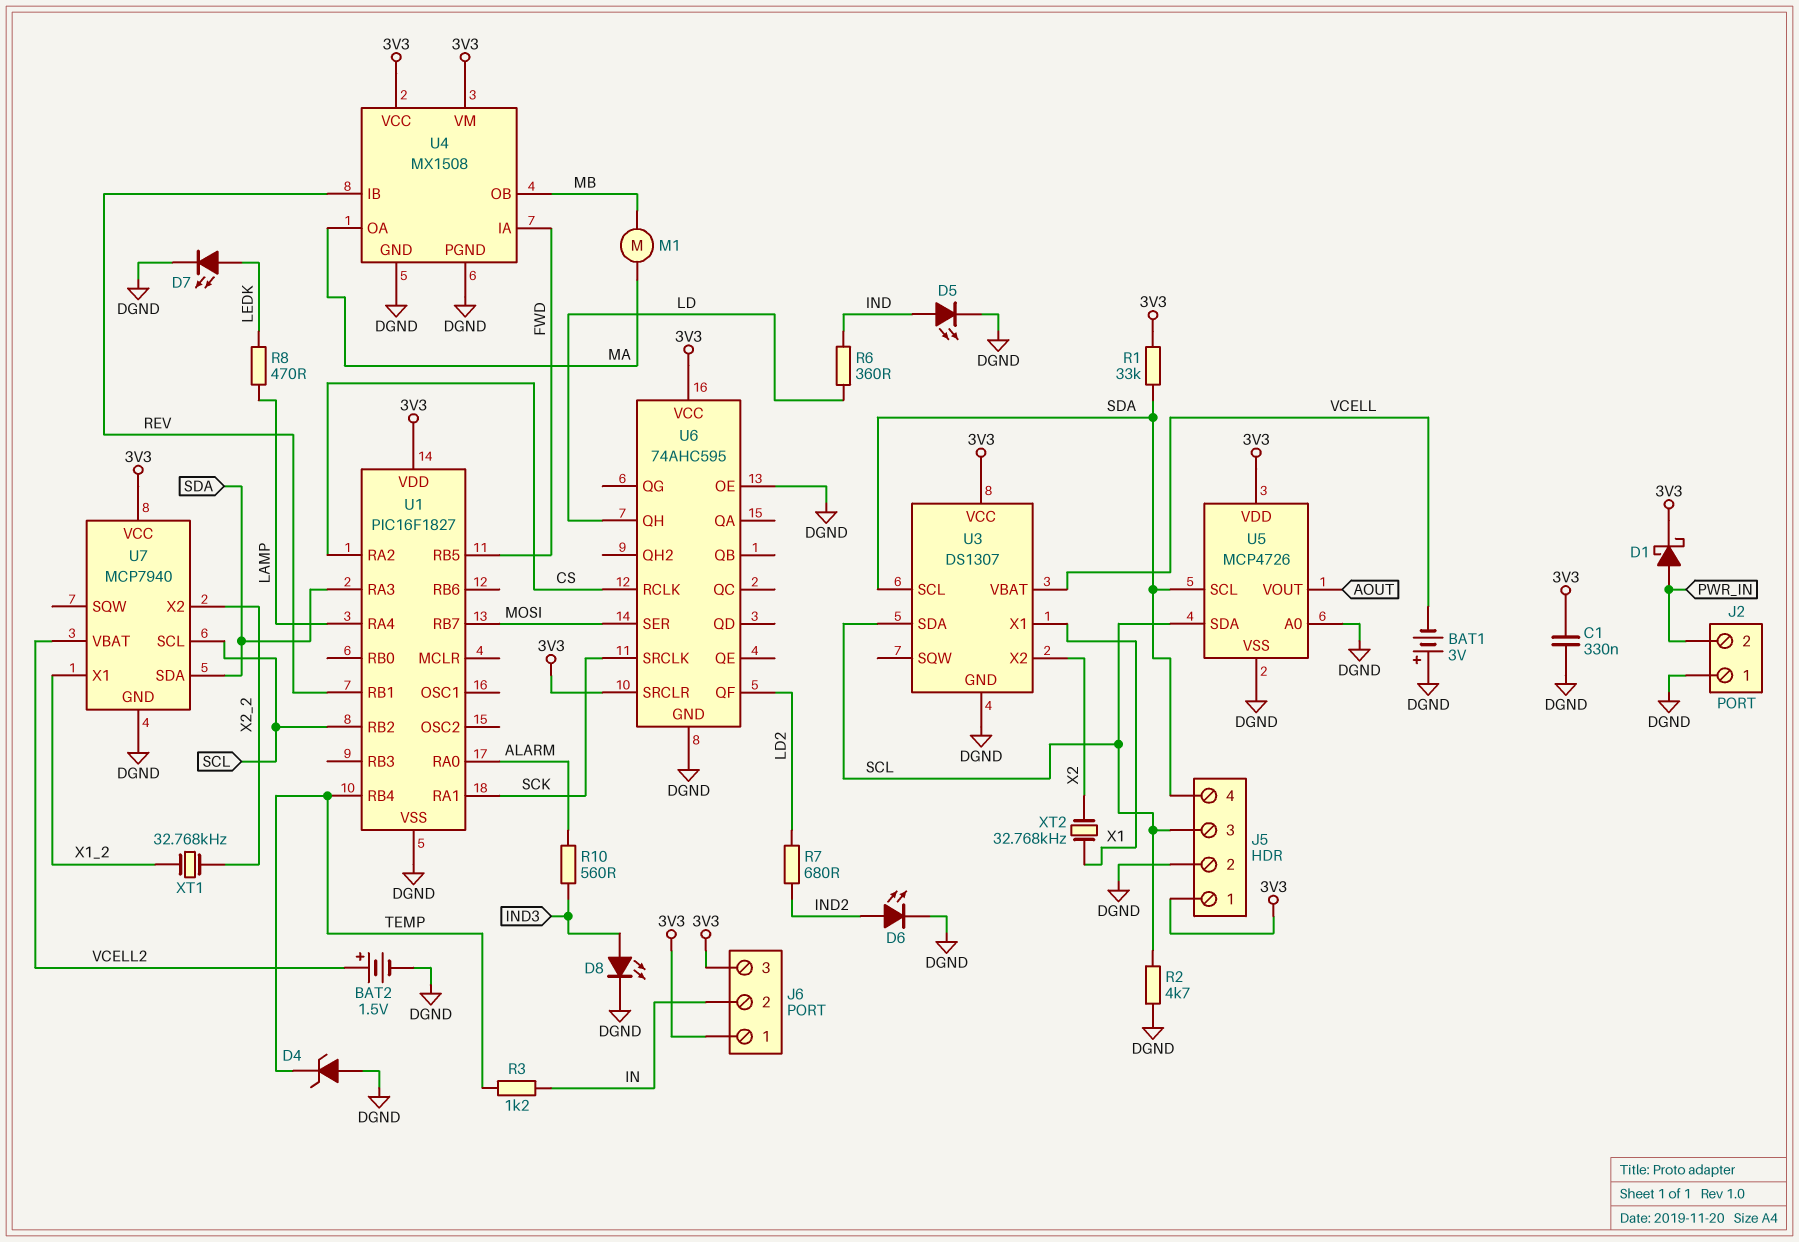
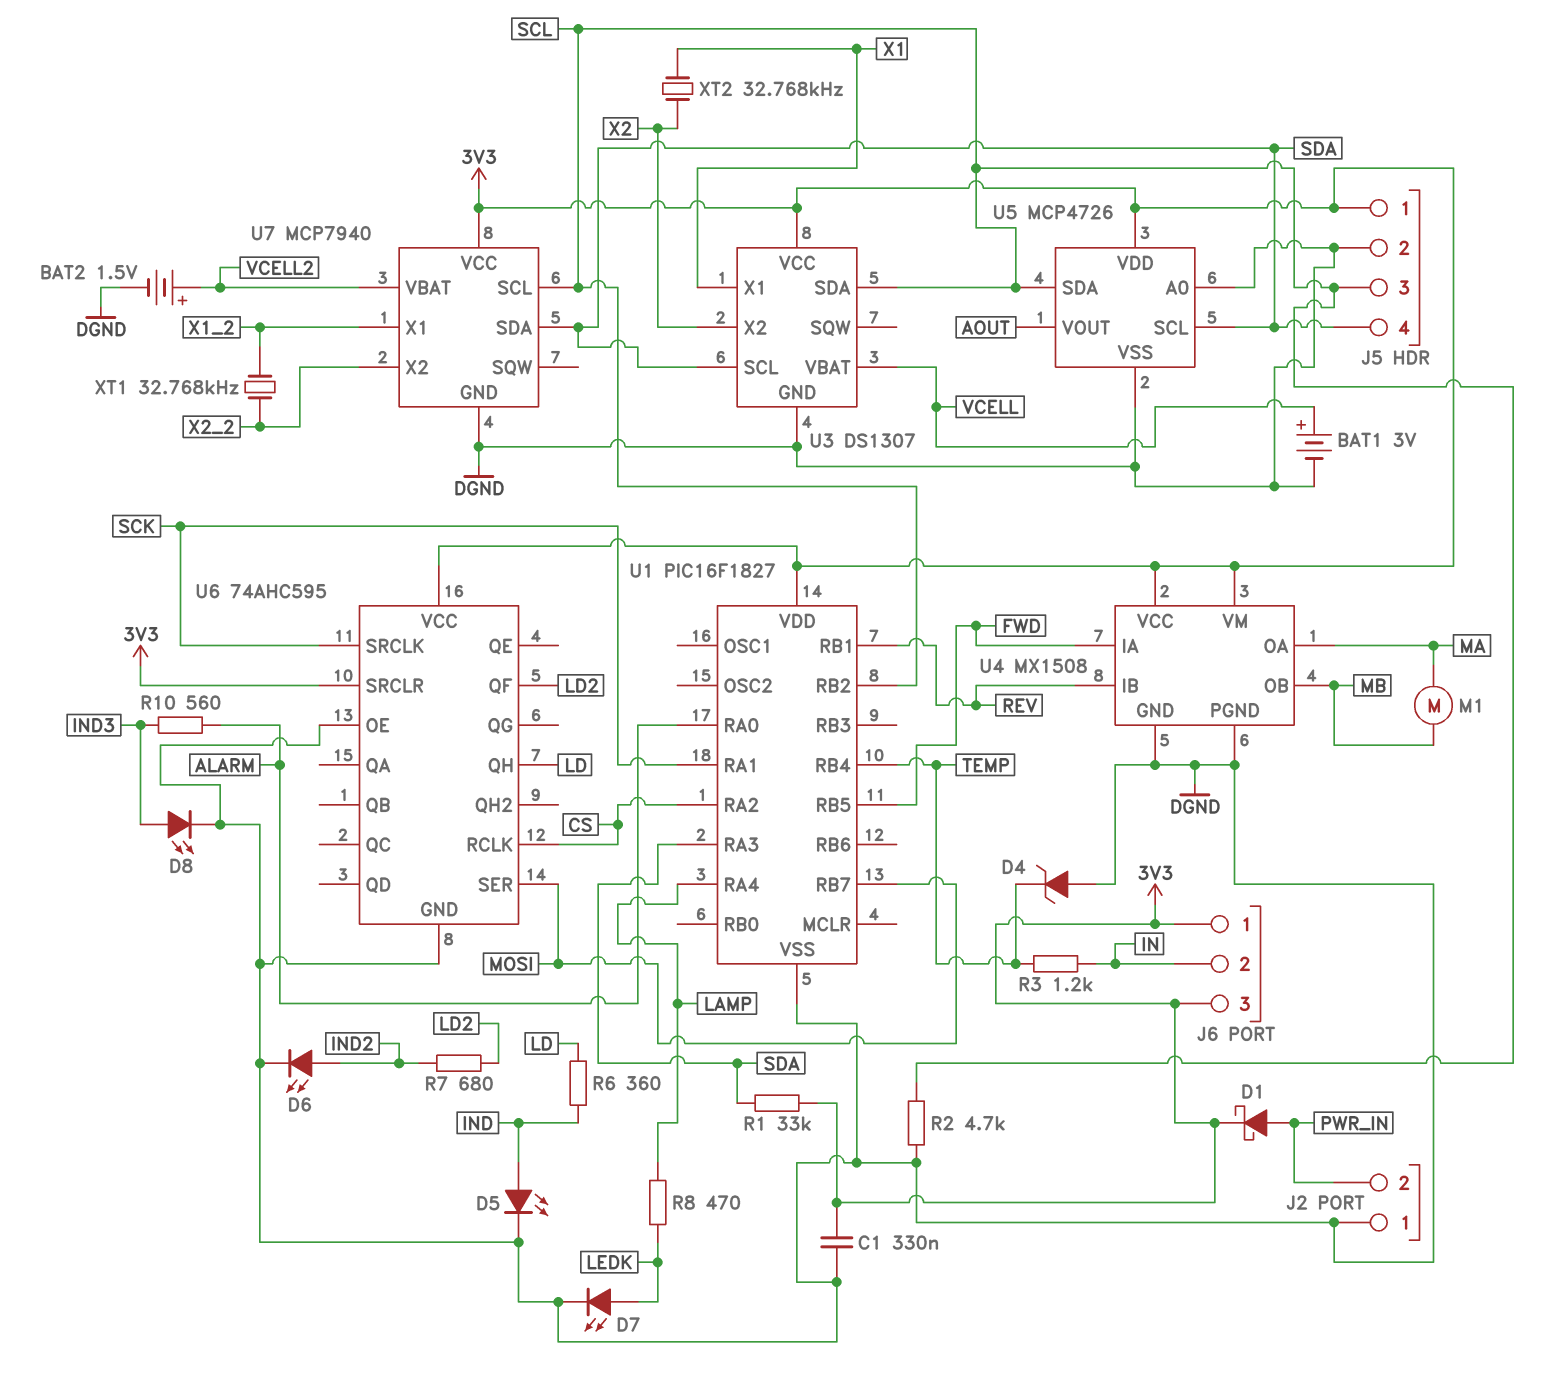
BAT1: 3V (plus DGND, minus VCELL) -> 3V (plus VCELL, minus DGND)

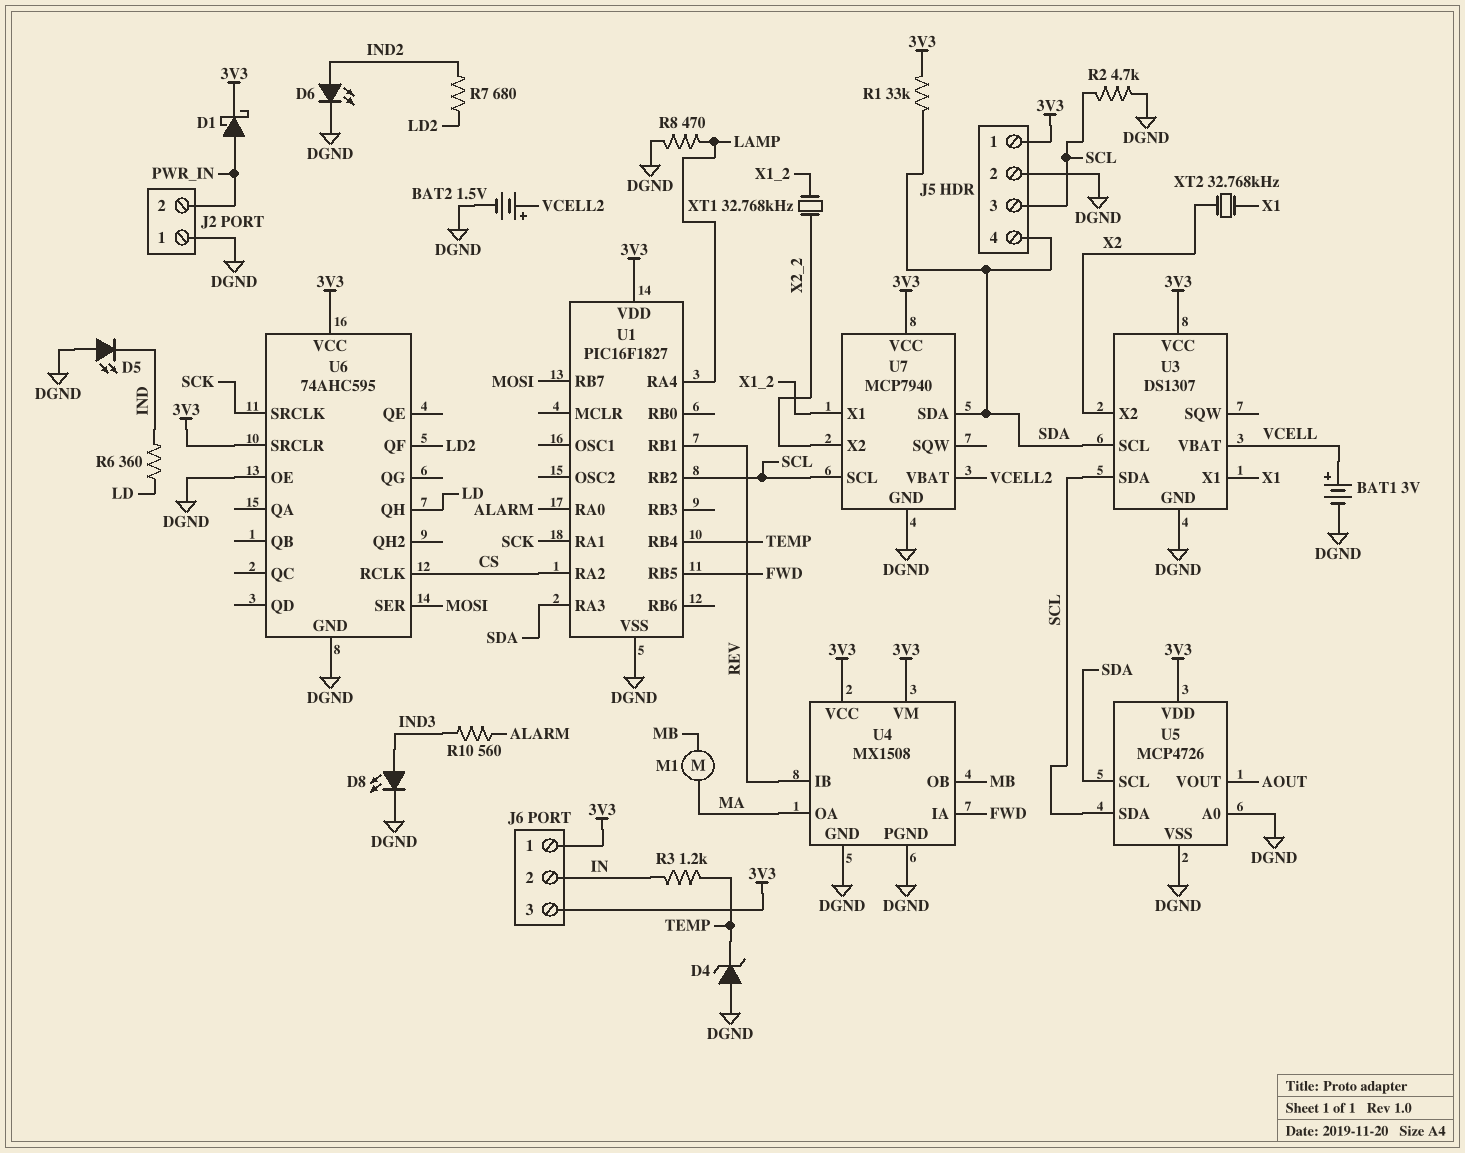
C1: 330nF (3V3, DGND) -> none
D5: LED (A IND, K DGND) -> LED (A DGND, K IND)
D7: LED (A LEDK, K DGND) -> none
R8: 470 (LAMP, LEDK) -> 470 (DGND, LAMP)

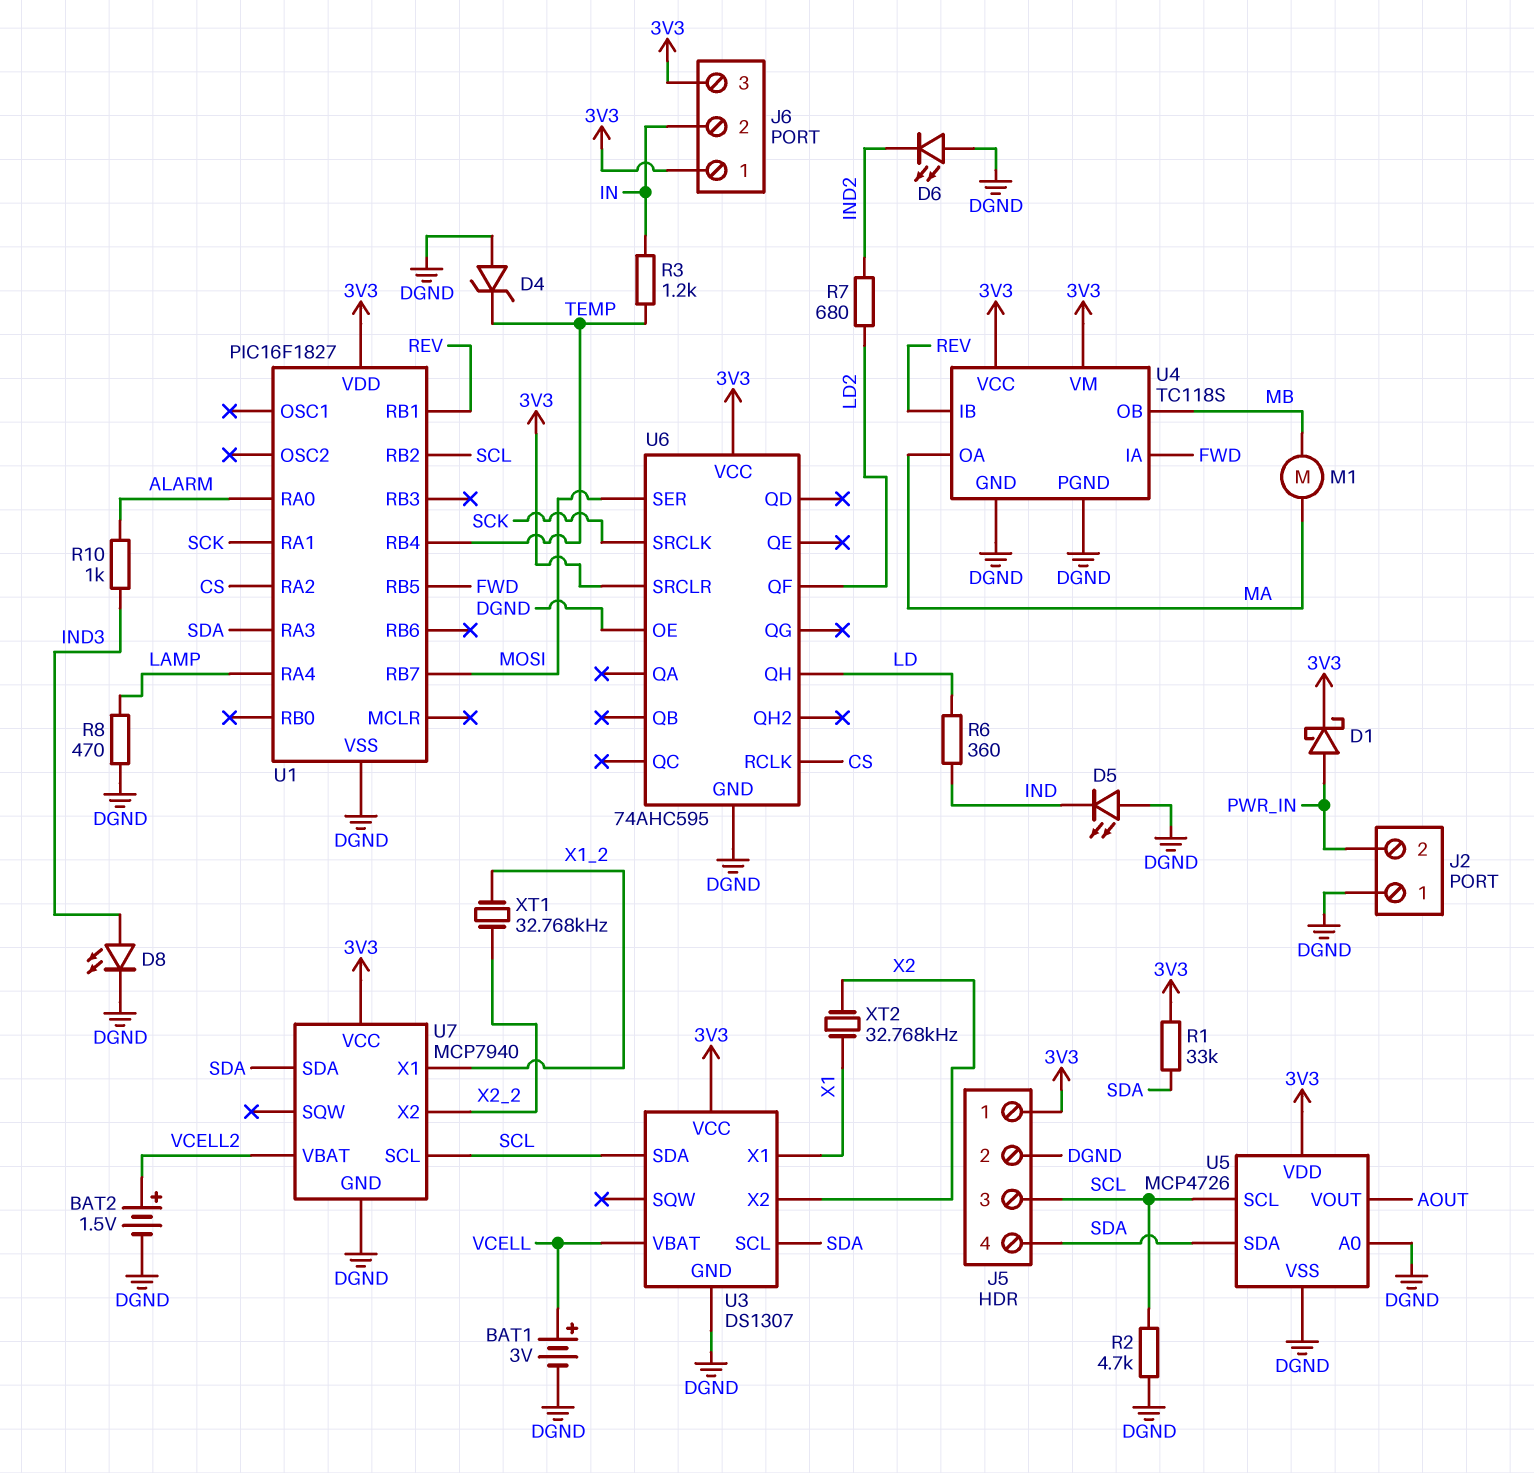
D6: LED (A IND2, K DGND) -> LED (A DGND, K IND2)
R10: 560 (ALARM, IND3) -> 1k (ALARM, IND3)
U4: MX1508 -> TC118S
U5 pin SCL: SDA -> SCL
U5 pin SDA: SCL -> SDA

